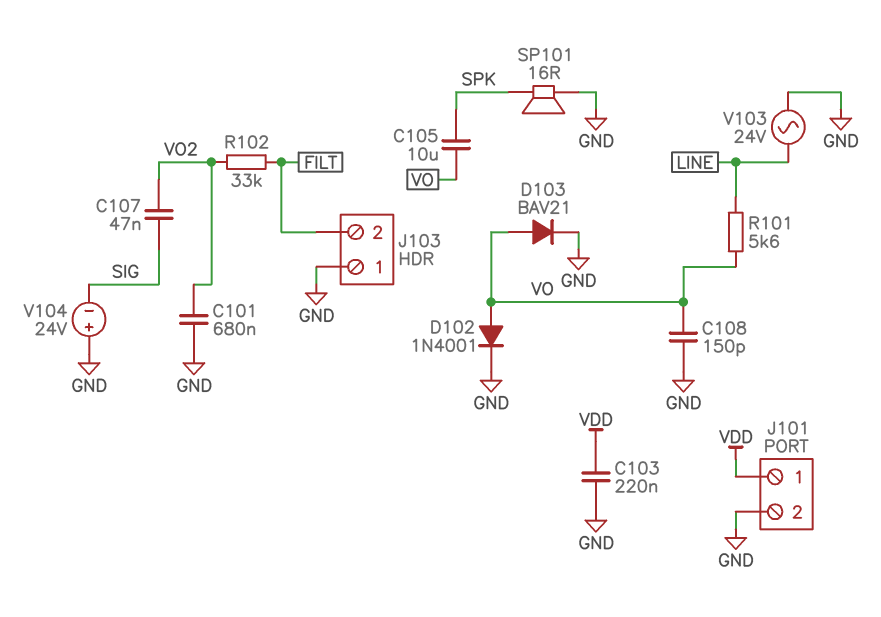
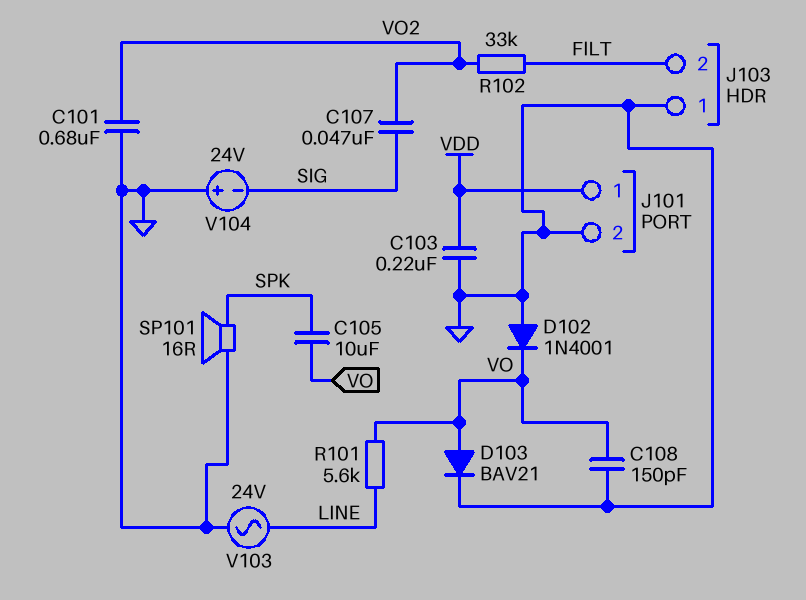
D102: diode 1N4001 (A VO, K GND) -> diode 1N4001 (A GND, K VO)

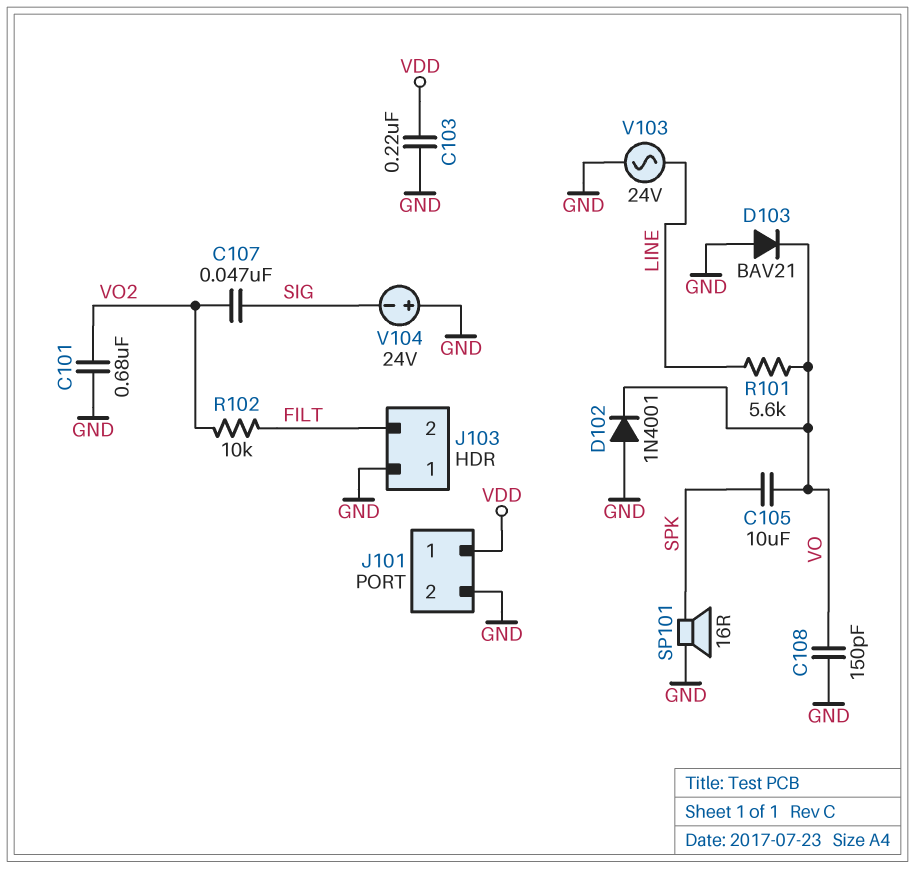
D103: diode BAV21 (A VO, K GND) -> diode BAV21 (A GND, K VO)
R102: 33k (FILT, VO2) -> 10k (FILT, VO2)

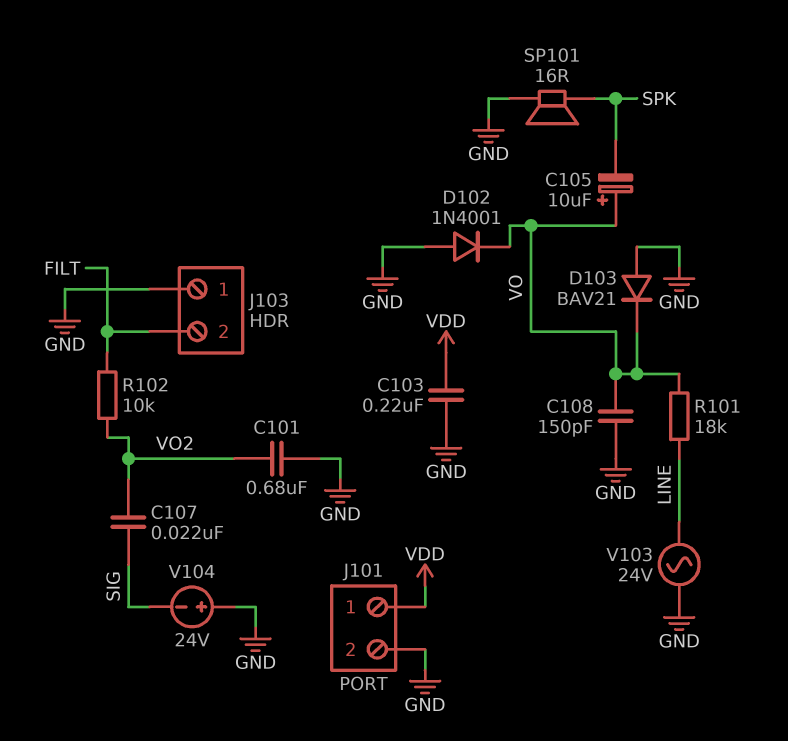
C105: 10uF (SPK, VO) -> 10uF (plus VO, minus SPK)
C107: 47nF (SIG, VO2) -> 22nF (SIG, VO2)
R101: 5.6k (LINE, VO) -> 18k (LINE, VO)

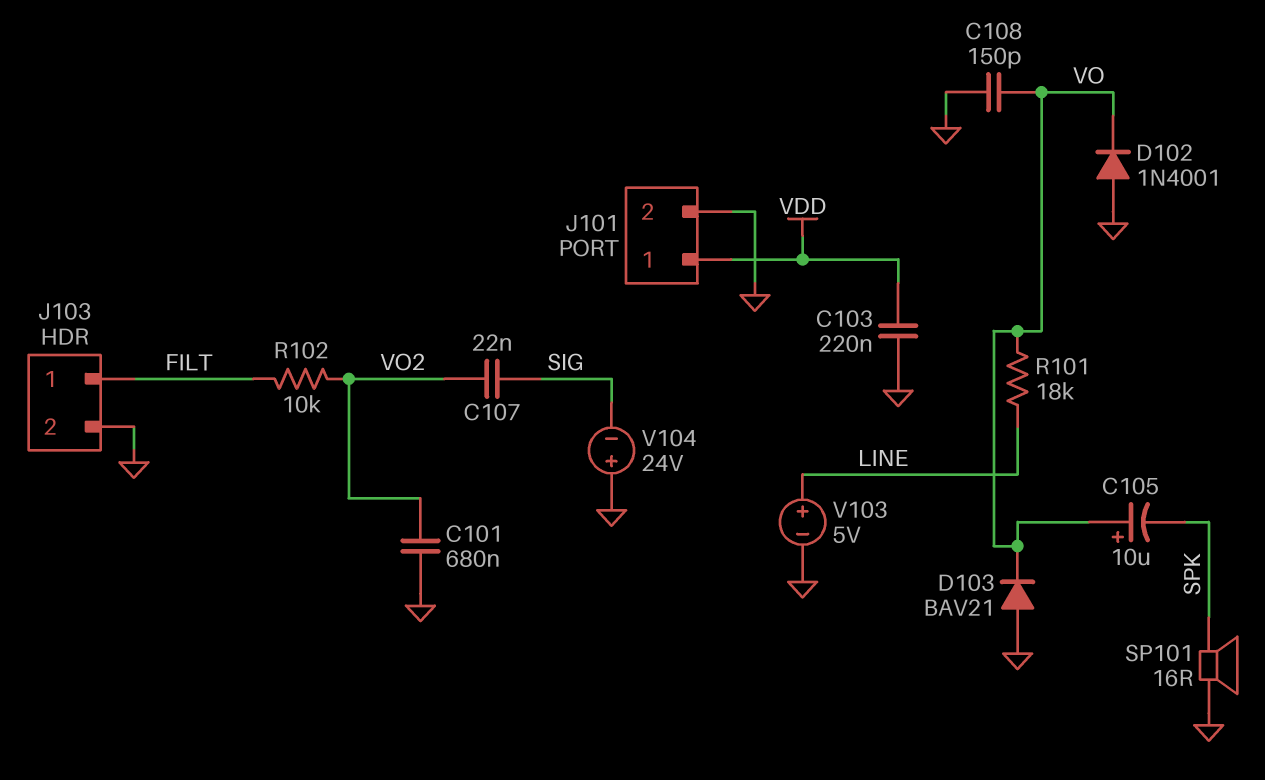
J103 pin 1: GND -> FILT
J103 pin 2: FILT -> GND
V103: AC 24V (GND, LINE) -> 5V (plus LINE, minus GND)

